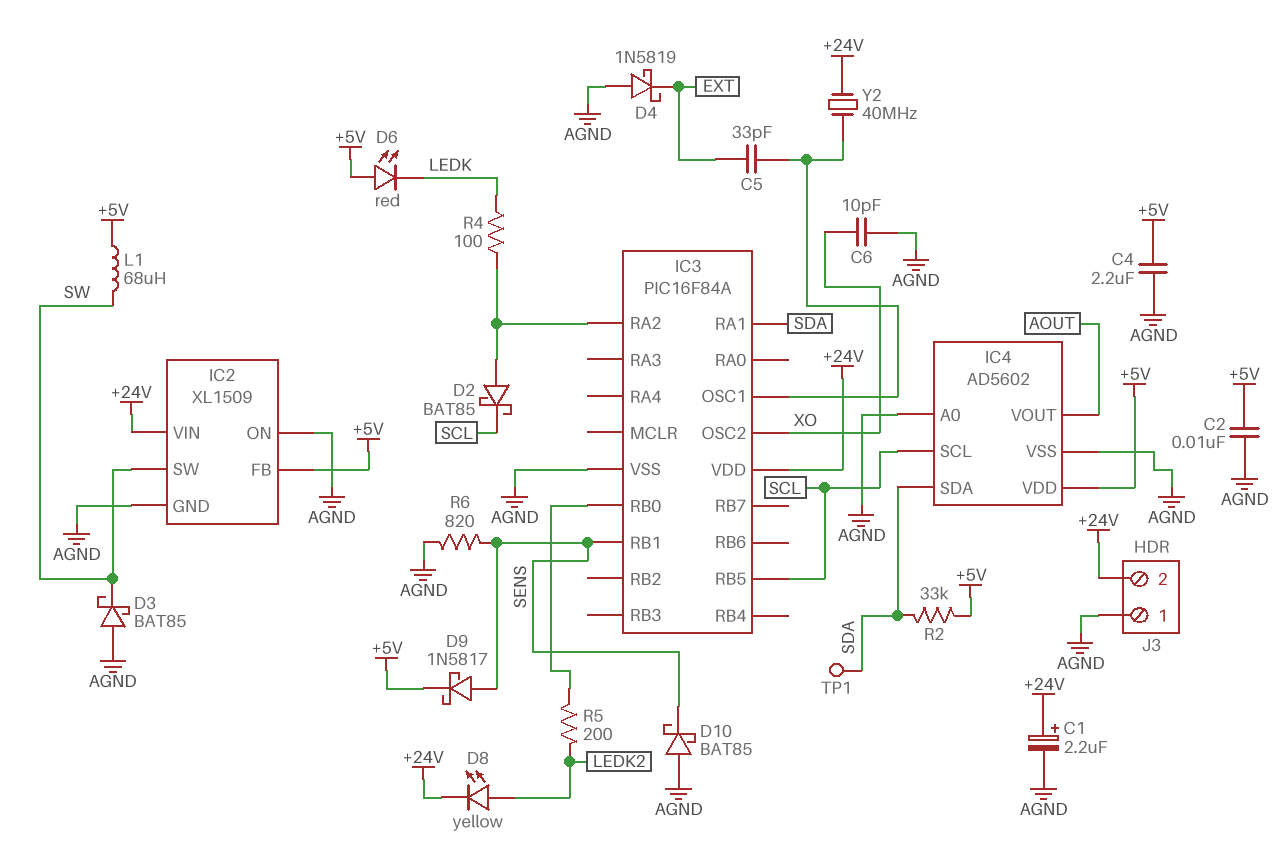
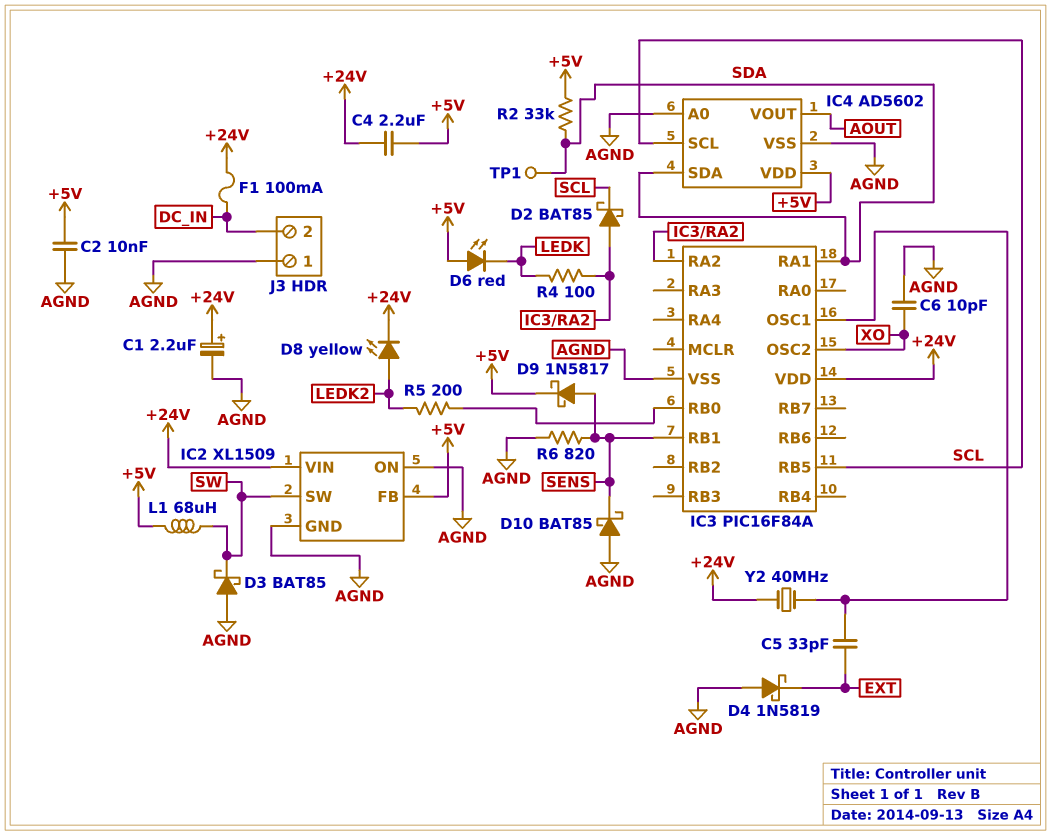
C4: 2.2uF (+5V, AGND) -> 2.2uF (+5V, +24V)
F1: none -> 100mA (+24V, DC_IN)
J3 pin 2: +24V -> DC_IN

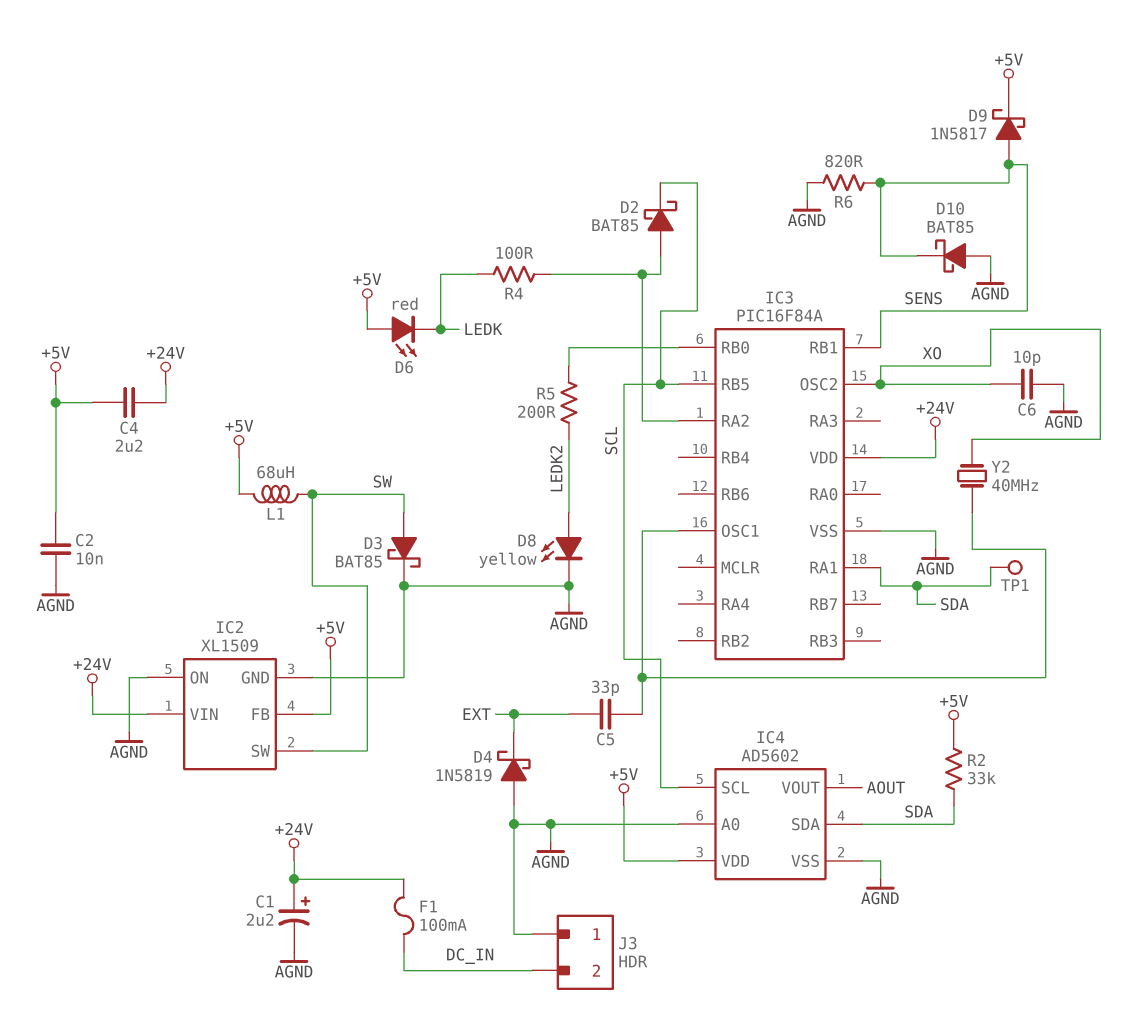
D3: schottky BAT85 (A AGND, K SW) -> schottky BAT85 (A SW, K AGND)
D8: LED yellow (A LEDK2, K +24V) -> LED yellow (A LEDK2, K AGND)
Y2: 40MHz (+24V, IC3/OSC1) -> 40MHz (IC3/OSC1, XO)

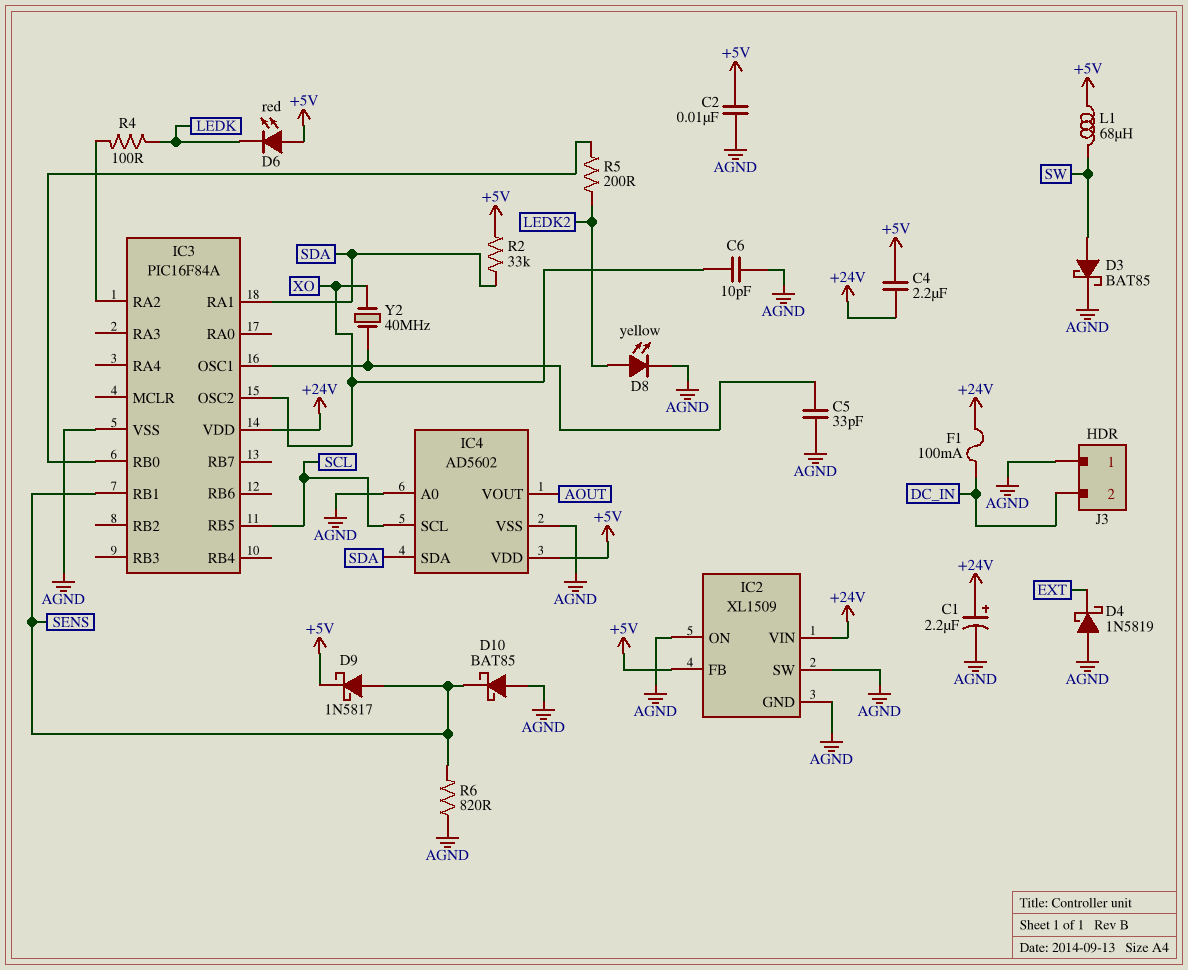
C5: 33pF (EXT, IC3/OSC1) -> 33pF (AGND, IC3/OSC1)
D2: schottky BAT85 (A IC3/RA2, K SCL) -> none
IC2 pin SW: SW -> AGND
TP1: test point (SDA) -> none

